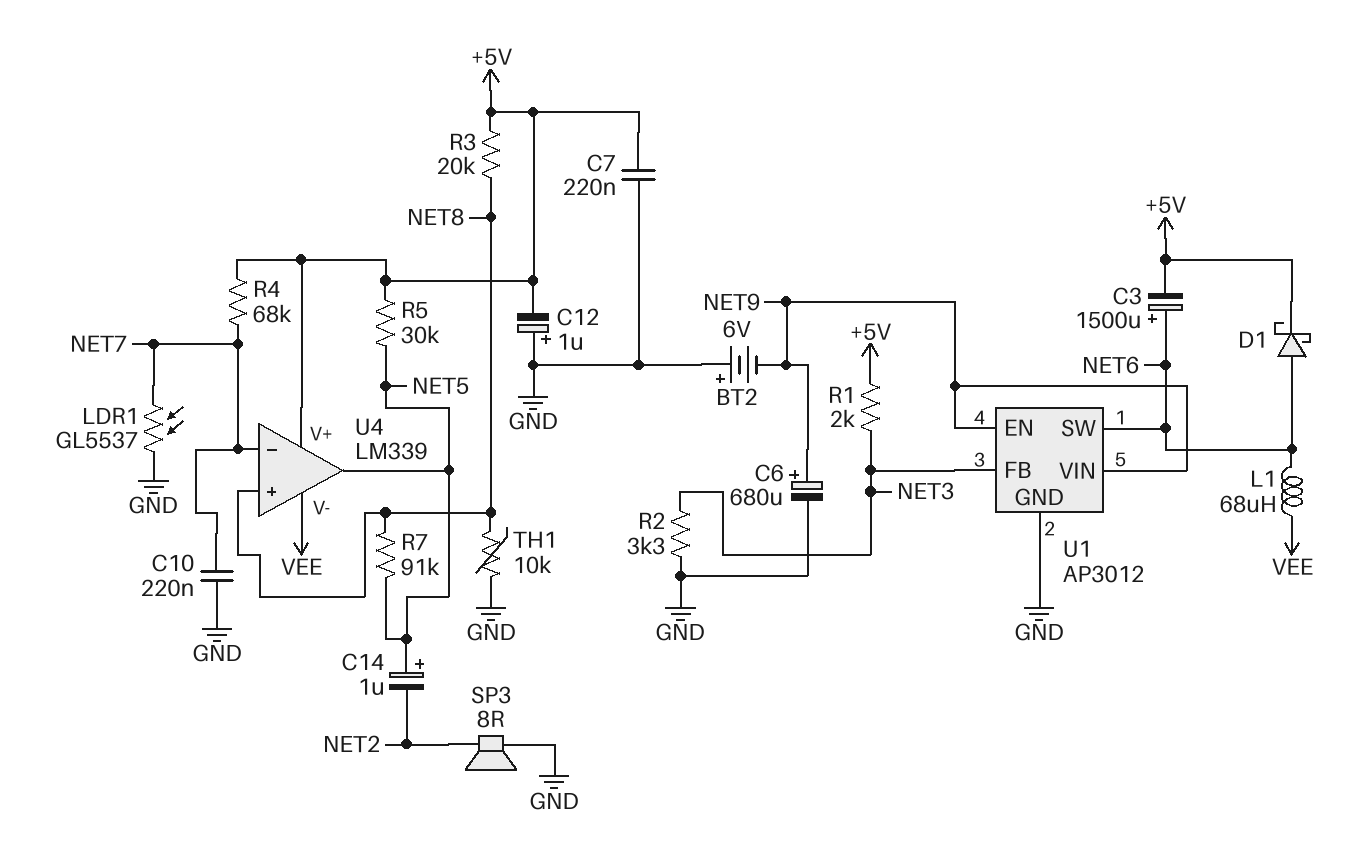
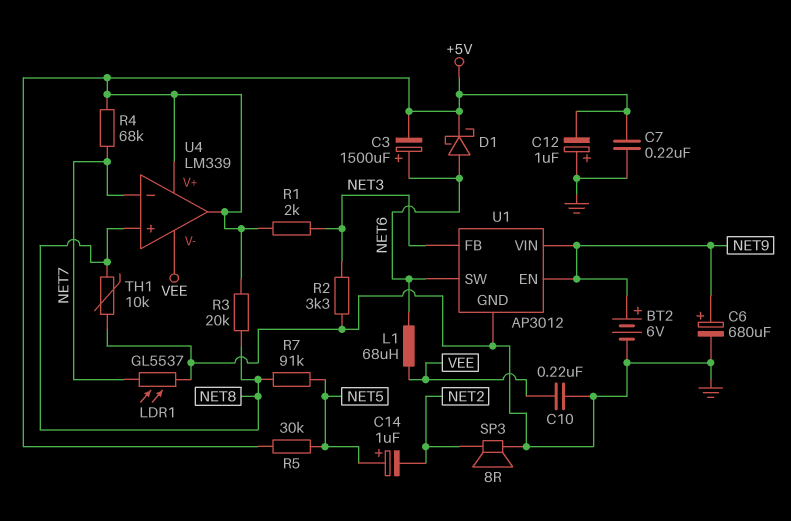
BT2: 6V (plus GND, minus NET9) -> 6V (plus NET9, minus GND)
C10: 220nF (GND, NET7) -> 220nF (GND, VEE)
U4 pin out: NET5 -> +5V

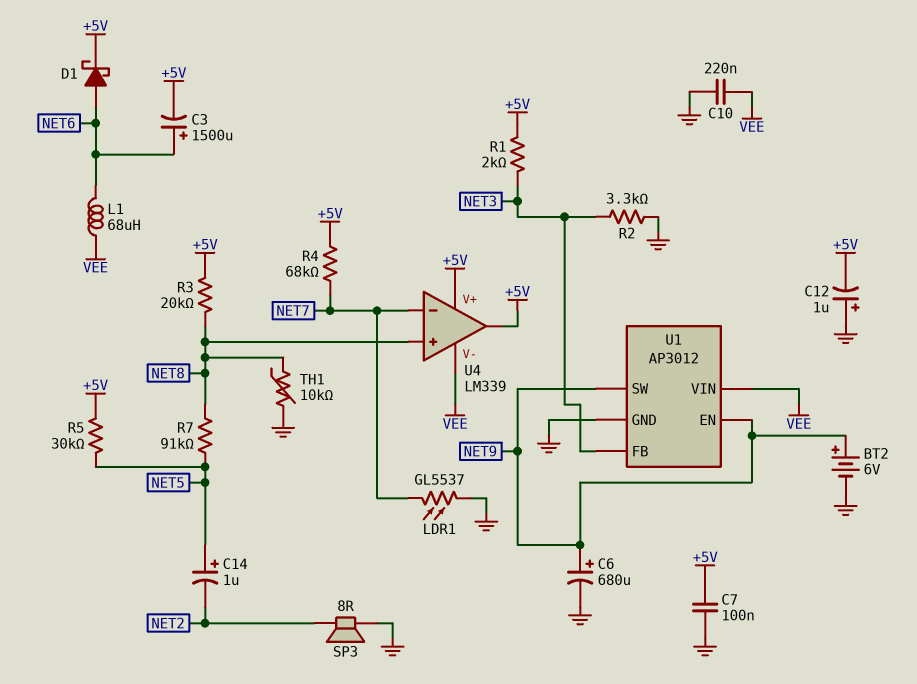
C7: 220nF (+5V, GND) -> 100nF (+5V, GND)
U1 pin SW: NET6 -> NET9
U1 pin VIN: NET9 -> VEE

